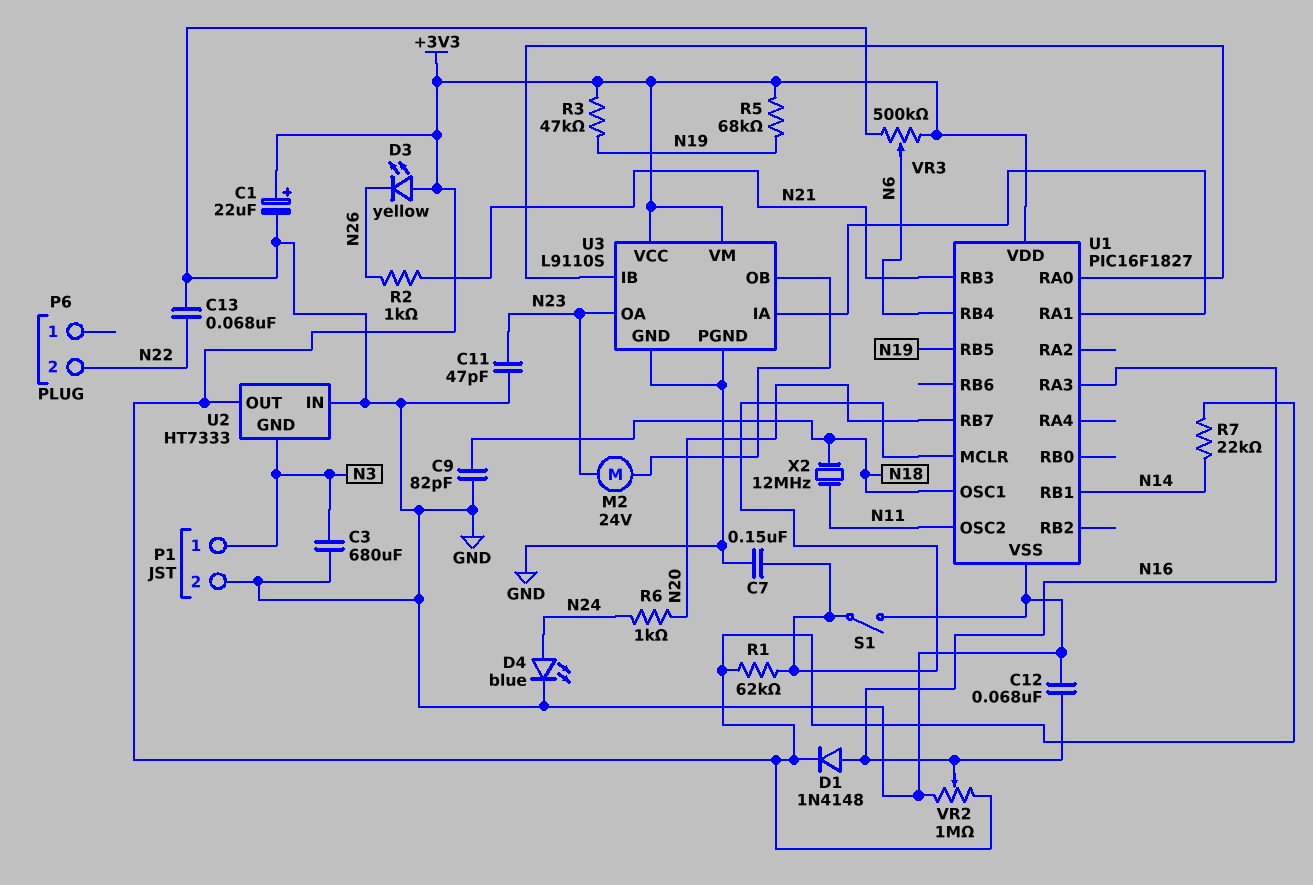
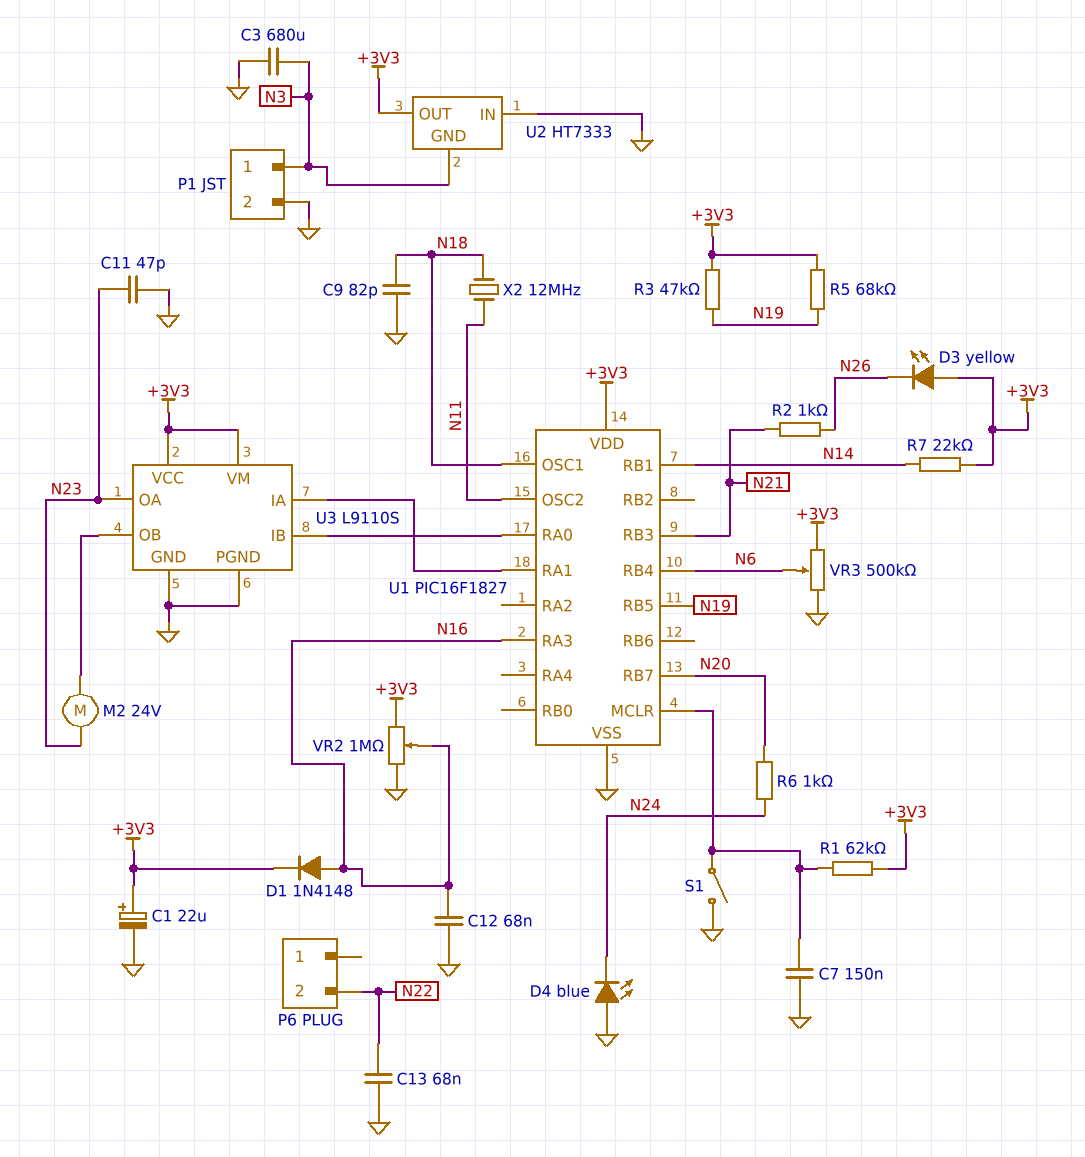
D4: LED blue (A N24, K GND) -> LED blue (A GND, K N24)

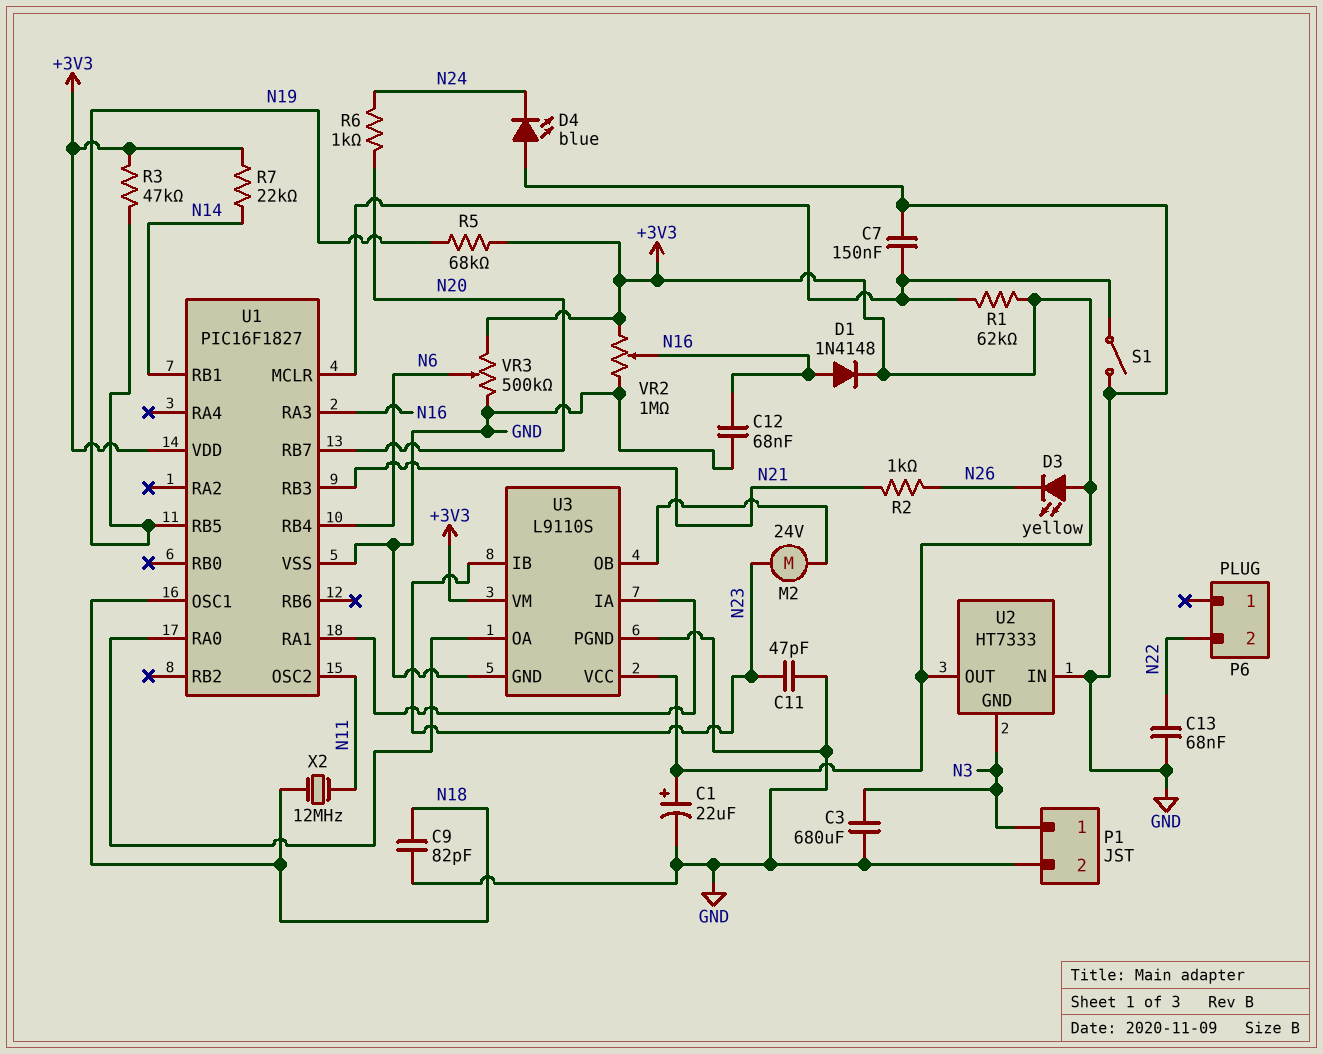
U3 pin IB: U1/RA0 -> N23
U3 pin OA: N23 -> U1/RA0

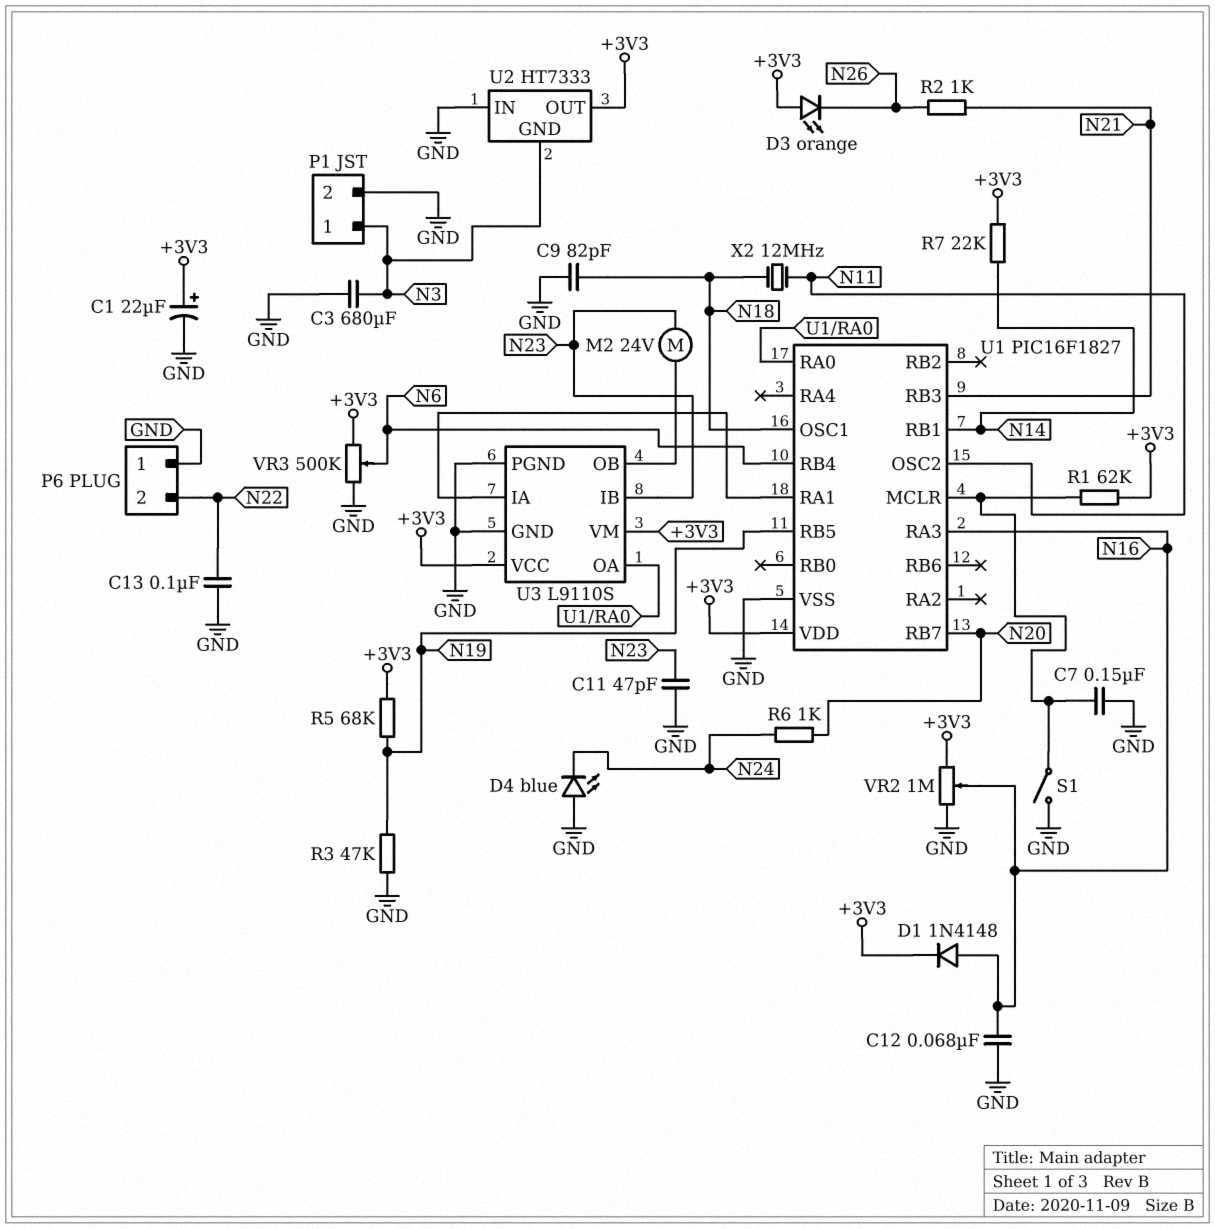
C13: 68nF (GND, N22) -> 100nF (GND, N22)
D3: LED yellow (A +3V3, K N26) -> LED orange (A +3V3, K N26)
P6 pin 1: none -> GND
R3: 47k (+3V3, N19) -> 47k (GND, N19)

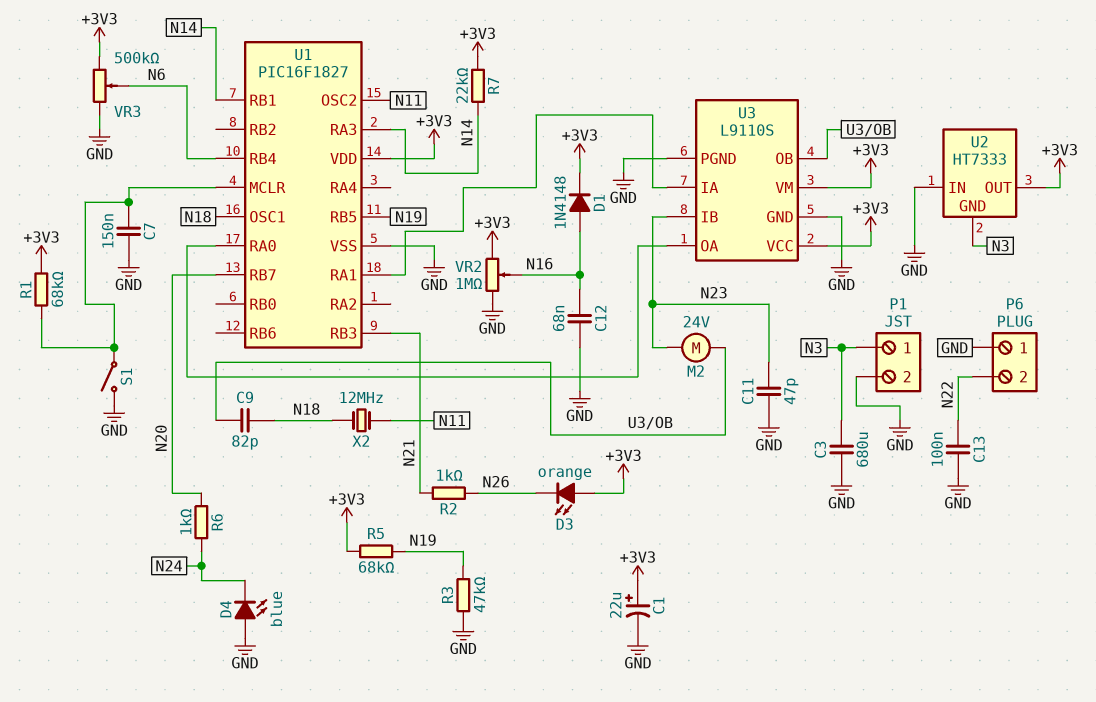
C9: 82pF (GND, N18) -> 82pF (N18, U3/OB)
R1: 62k (+3V3, U1/MCLR) -> 68k (+3V3, U1/MCLR)
U1 pin RA3: N16 -> N14

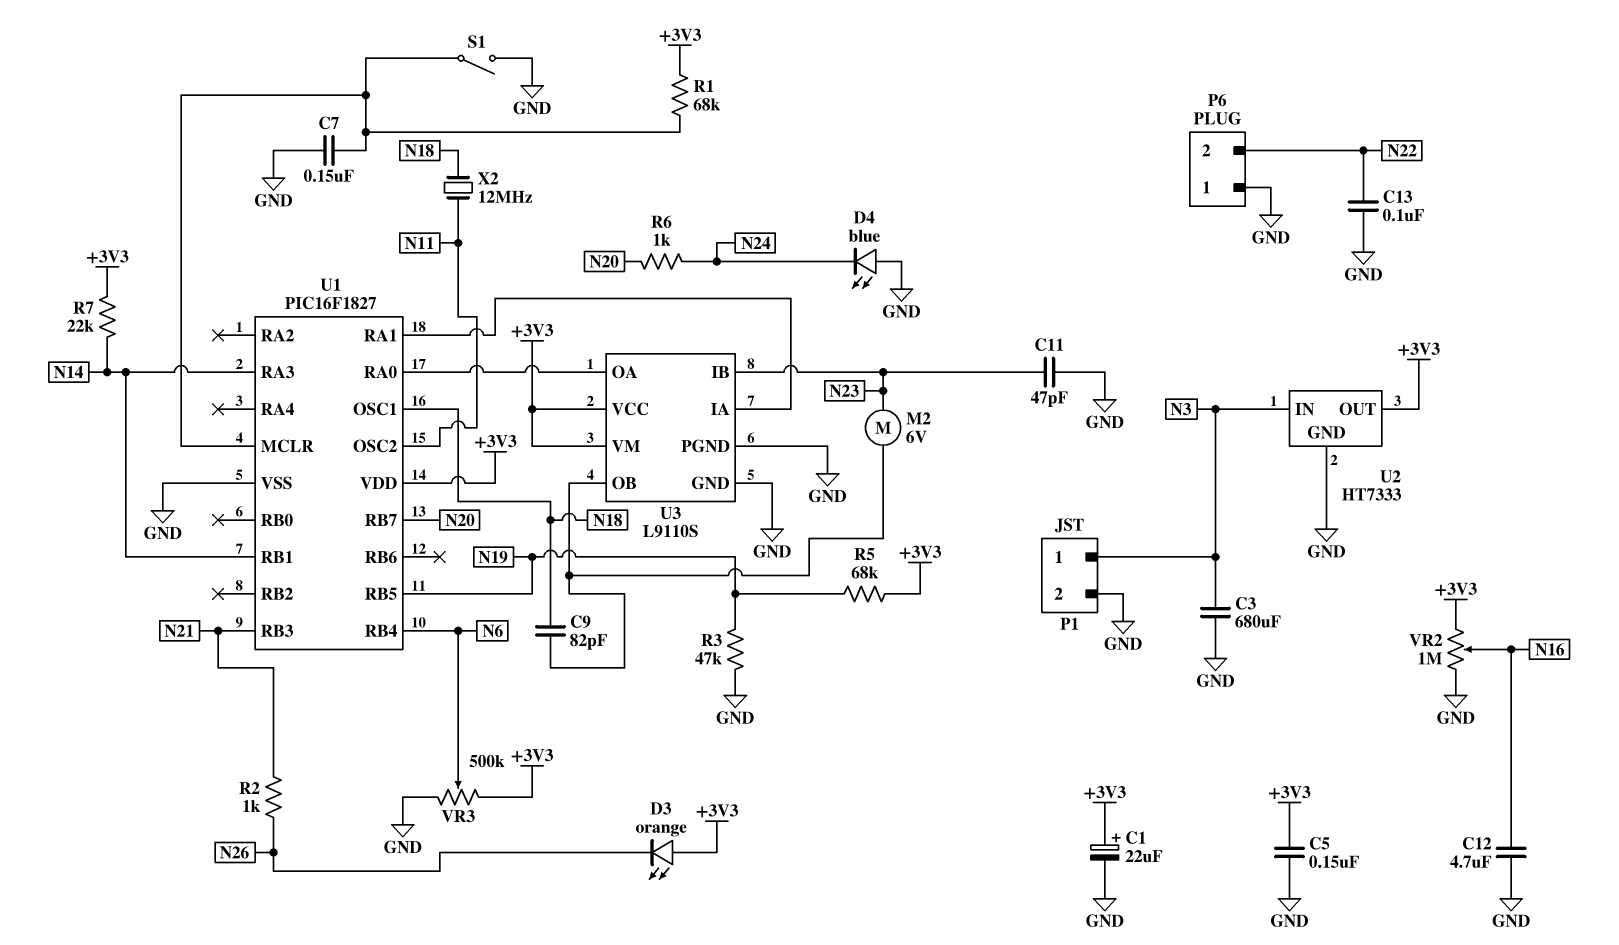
C5: none -> 150nF (+3V3, GND)
C12: 68nF (GND, N16) -> 4.7uF (GND, N16)
D1: diode 1N4148 (A N16, K +3V3) -> none
M2: motor 24V (N23, U3/OB) -> motor 6V (N23, U3/OB)
U2 pin GND: N3 -> GND
U2 pin IN: GND -> N3

